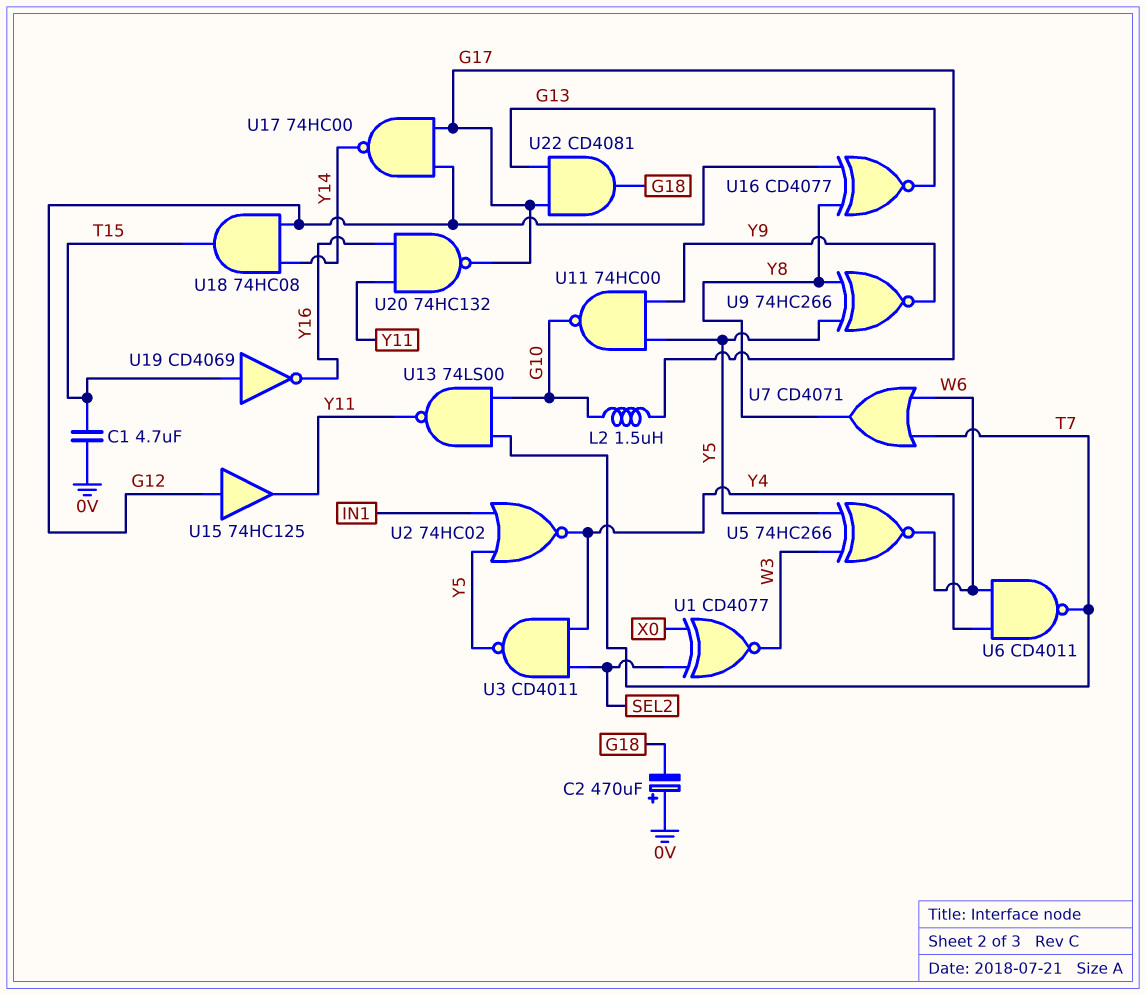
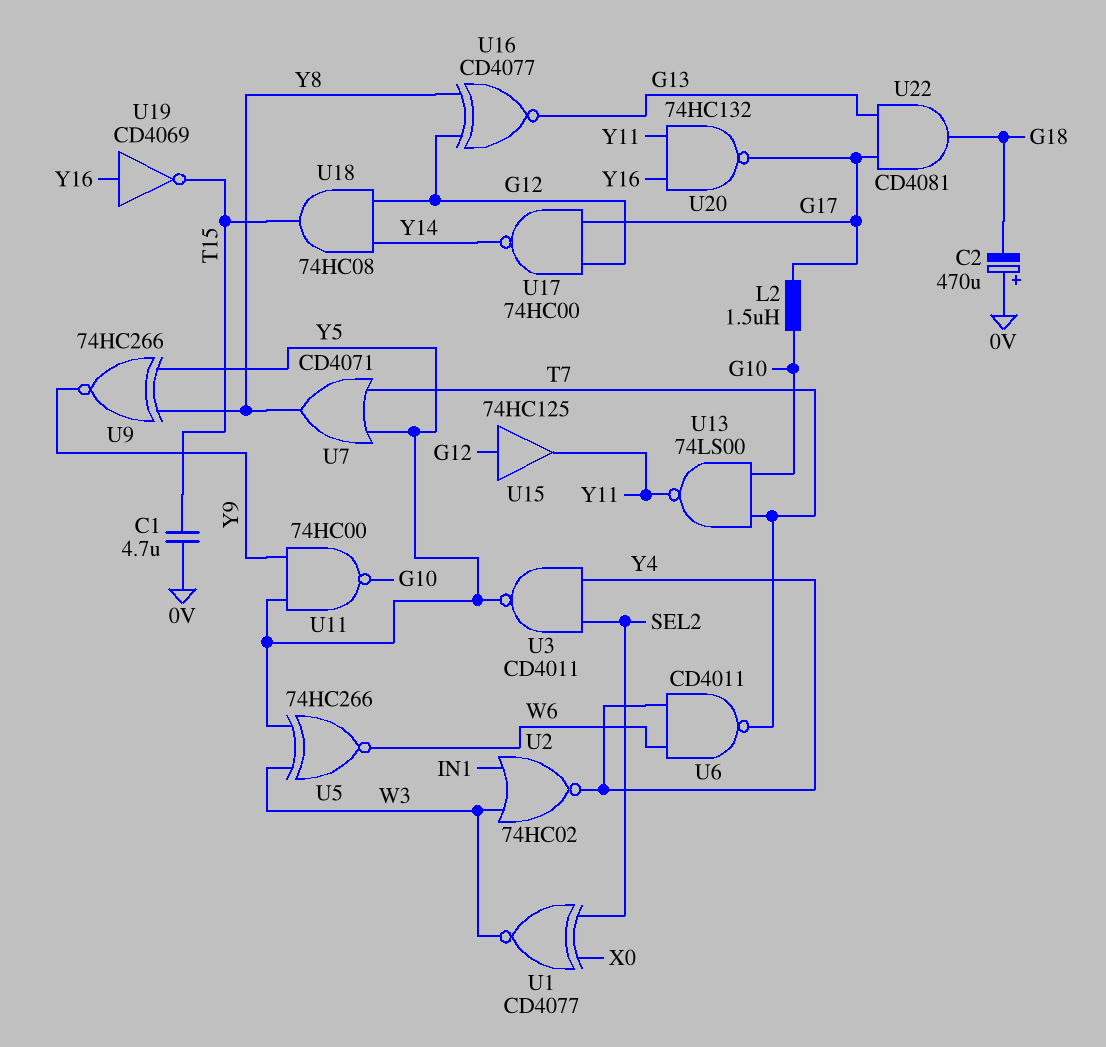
U2: NOR 74HC02 (in IN1, in Y5, out Y4) -> NOR 74HC02 (in IN1, in W3, out Y4)
U7: OR CD4071 (in T7, in W6, out Y8) -> OR CD4071 (in T7, in Y5, out Y8)
U19: NOT CD4069 (in T15, out Y16) -> NOT CD4069 (in Y16, out T15)

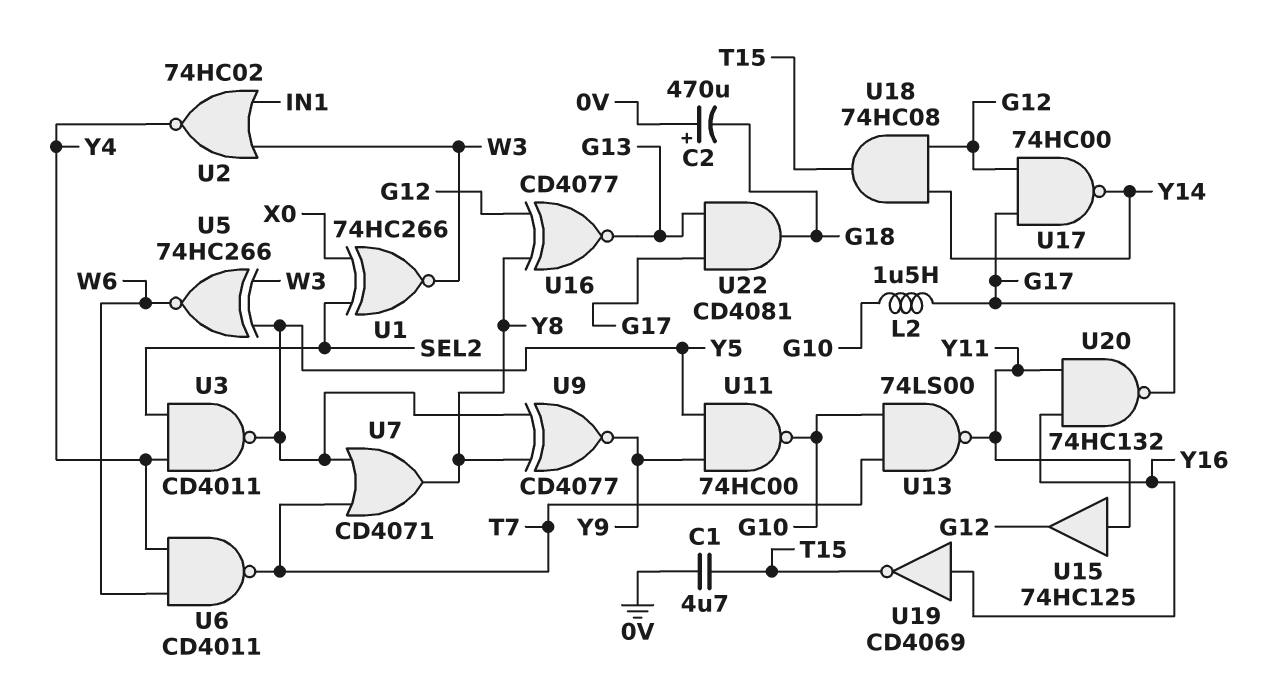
U1: XNOR CD4077 (in SEL2, in X0, out W3) -> XNOR 74HC266 (in SEL2, in X0, out W3)
U9: XNOR 74HC266 (in Y5, in Y8, out Y9) -> XNOR CD4077 (in Y5, in Y8, out Y9)
U15: buffer 74HC125 (in G12, out Y11) -> buffer 74HC125 (in Y11, out G12)

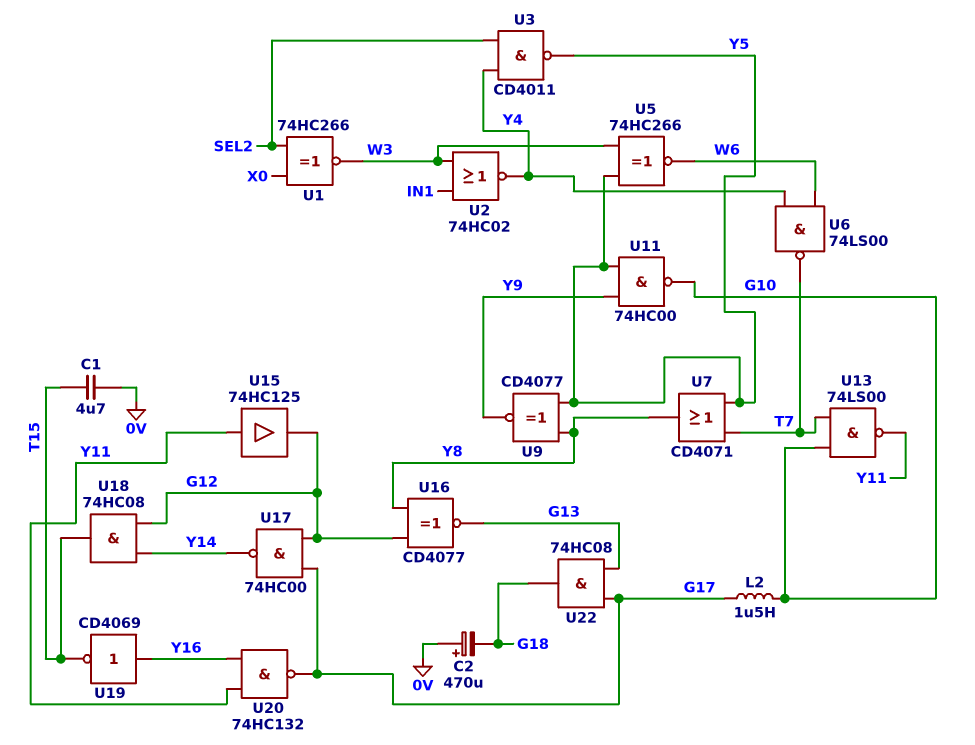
U6: NAND CD4011 (in W6, in Y4, out T7) -> NAND 74LS00 (in W6, in Y4, out T7)
U22: AND CD4081 (in G13, in G17, out G18) -> AND 74HC08 (in G13, in G17, out G18)

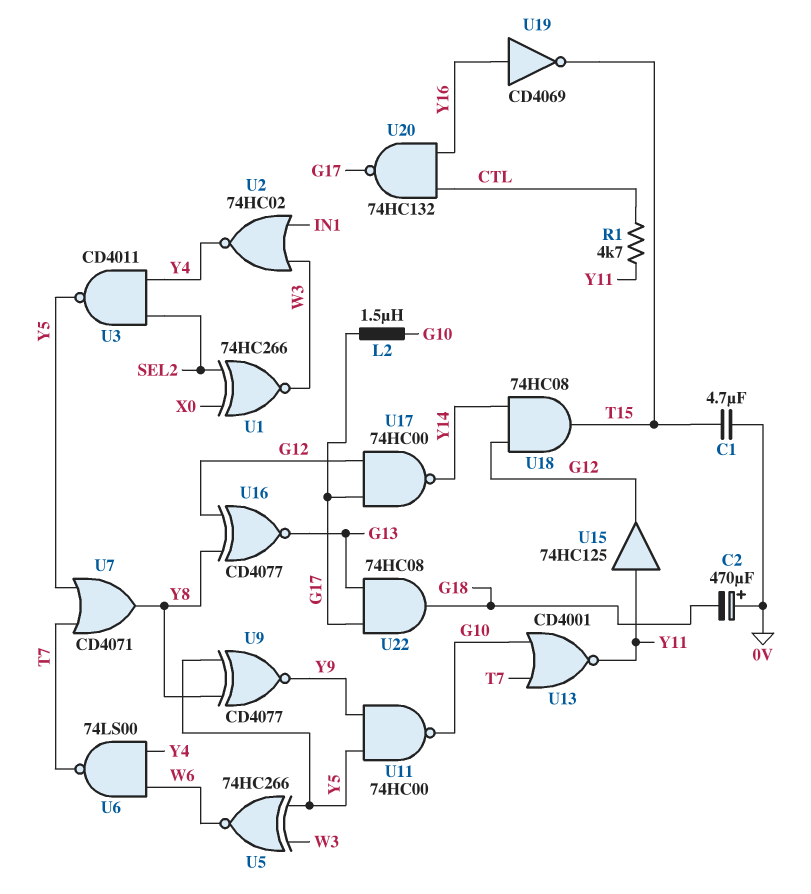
R1: none -> 4.7k (CTL, Y11)
U13: NAND 74LS00 (in G10, in T7, out Y11) -> NOR CD4001 (in G10, in T7, out Y11)
U20: NAND 74HC132 (in Y11, in Y16, out G17) -> NAND 74HC132 (in CTL, in Y16, out G17)

